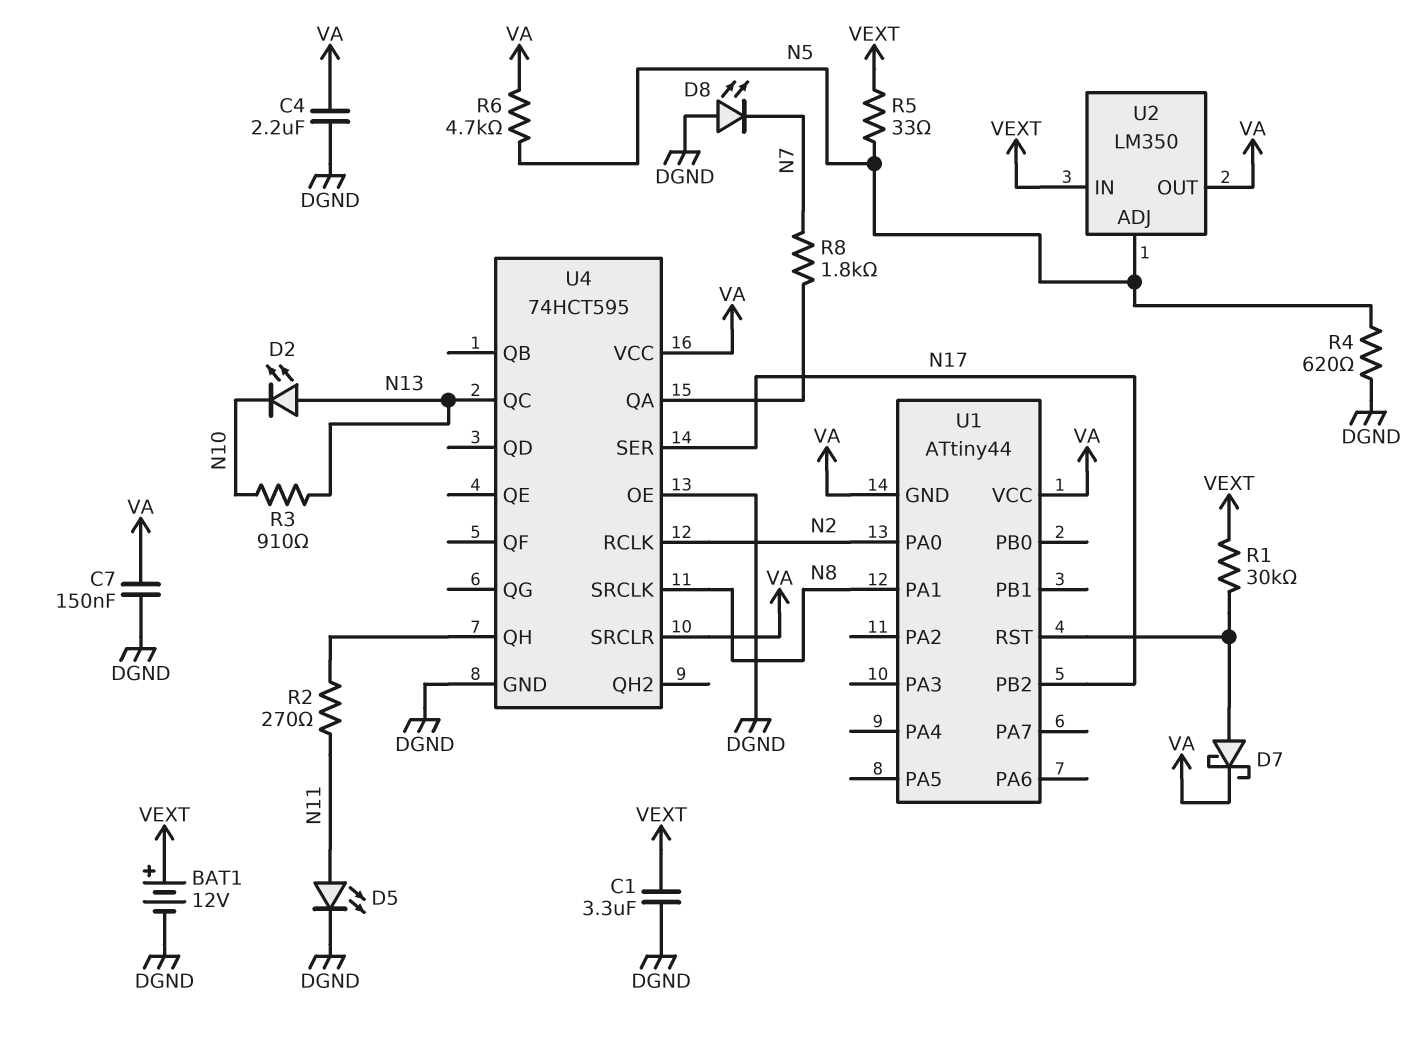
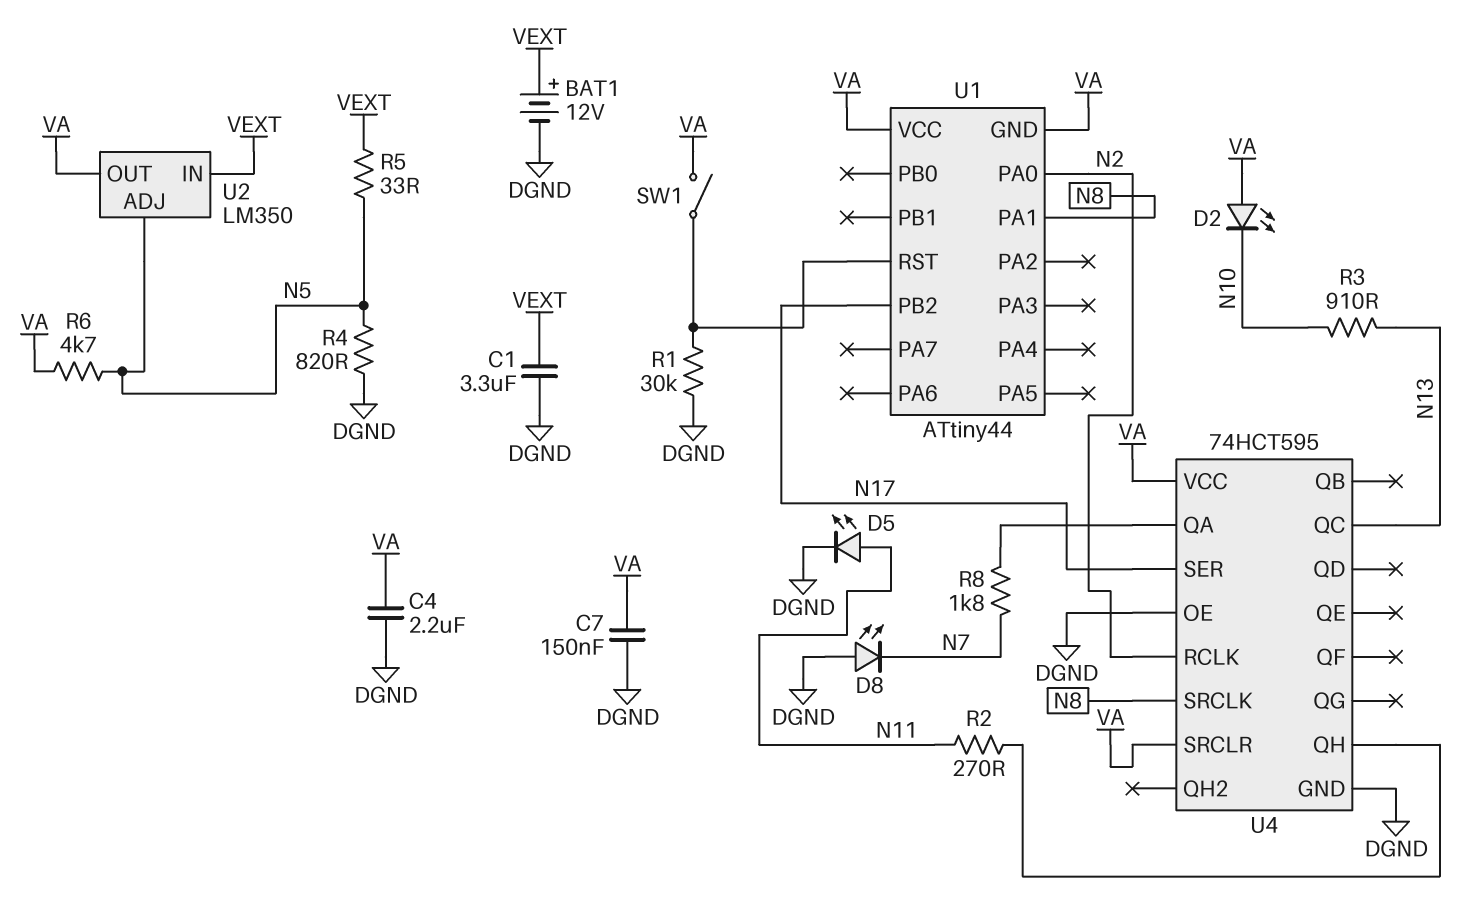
D2: LED (A N13, K N10) -> LED (A VA, K N10)
D7: schottky (A U1/RST, K VA) -> none
R1: 30k (U1/RST, VEXT) -> 30k (DGND, U1/RST)
R4: 620 (DGND, N5) -> 820 (DGND, N5)
SW1: none -> switch (U1/RST, VA)

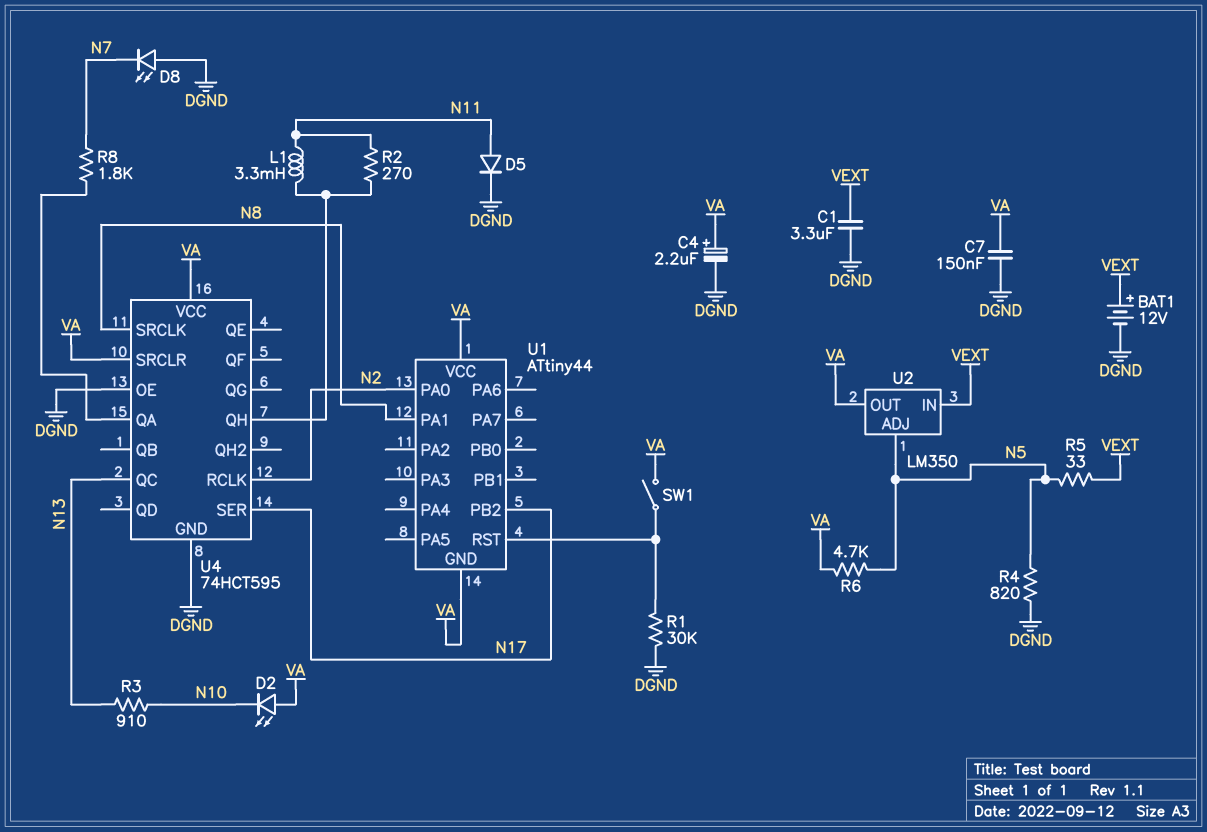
C4: 2.2uF (DGND, VA) -> 2.2uF (plus VA, minus DGND)
D5: LED (A N11, K DGND) -> diode (A N11, K DGND)
L1: none -> 3.3mH (N11, U4/QH)

